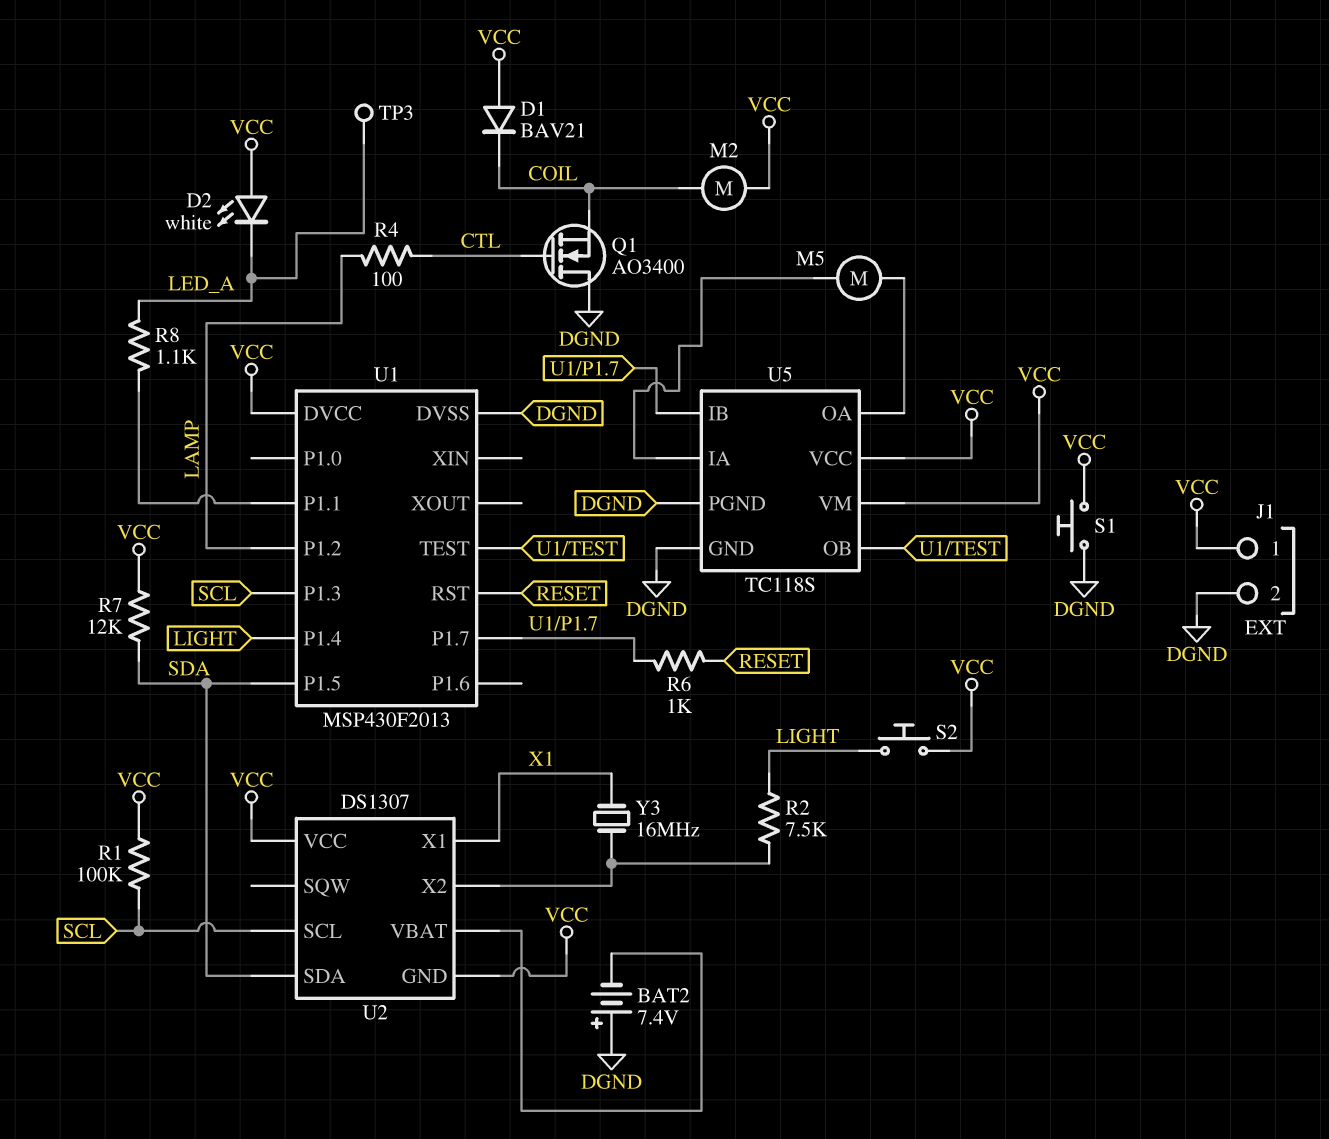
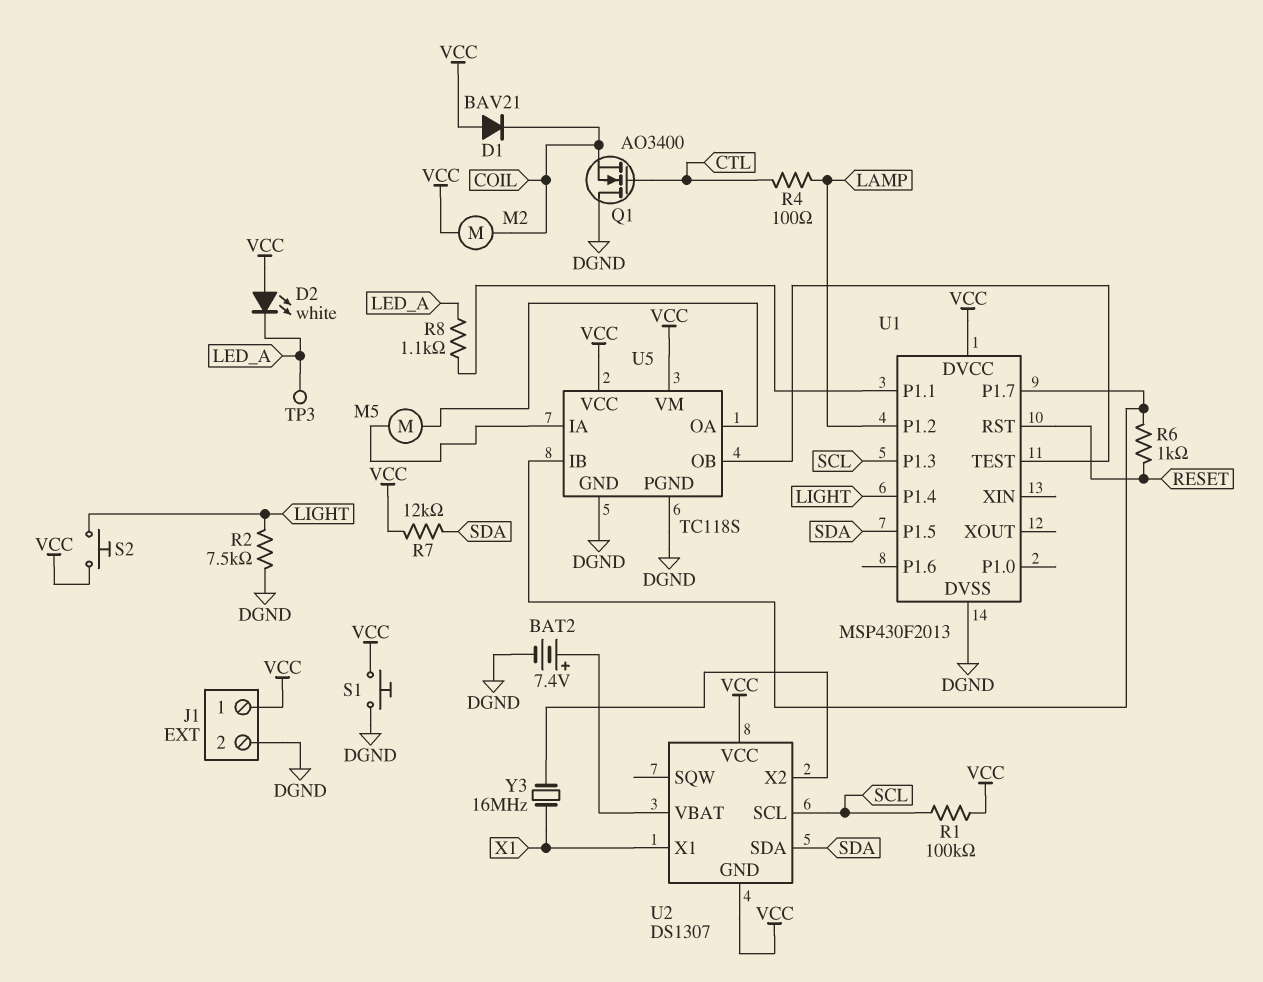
BAT2: 7.4V (plus DGND, minus U2/VBAT) -> 7.4V (plus U2/VBAT, minus DGND)
R2: 7.5k (LIGHT, U2/X2) -> 7.5k (DGND, LIGHT)

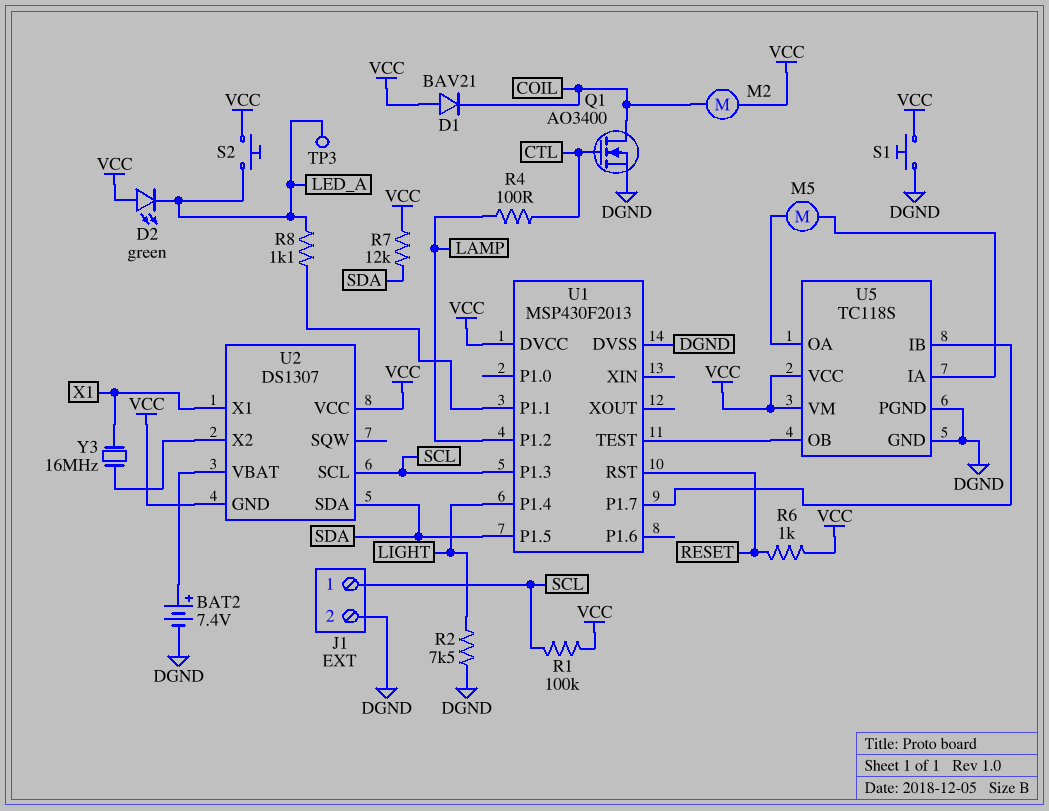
D2: LED white (A VCC, K LED_A) -> LED green (A VCC, K LED_A)
J1 pin 1: VCC -> SCL
Q1: NMOS AO3400 (G CTL, D DGND, S COIL) -> NMOS AO3400 (G CTL, D COIL, S DGND)
R6: 1k (RESET, U1/P1.7) -> 1k (RESET, VCC)
S2: button (LIGHT, VCC) -> button (LED_A, VCC)

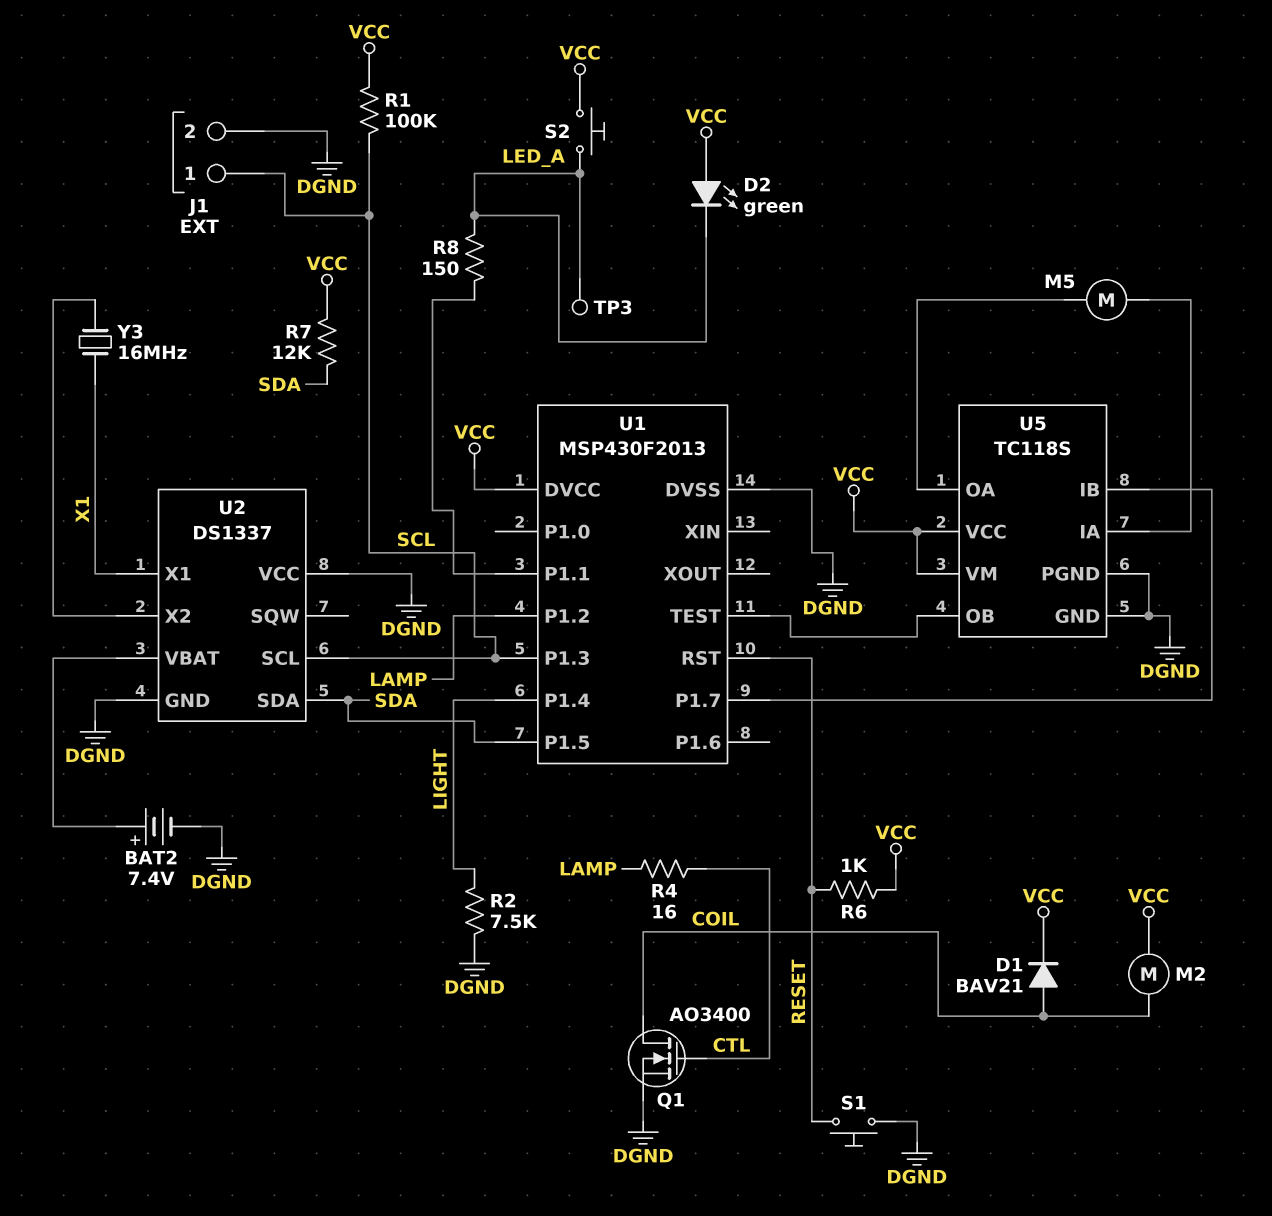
D1: diode BAV21 (A VCC, K COIL) -> diode BAV21 (A COIL, K VCC)
R4: 100 (CTL, LAMP) -> 16 (CTL, LAMP)
R8: 1.1k (LED_A, U1/P1.1) -> 150 (LED_A, U1/P1.1)
S1: button (DGND, VCC) -> button (DGND, RESET)
U2: DS1307 -> DS1337
U2 pin GND: VCC -> DGND
U2 pin VCC: VCC -> DGND

